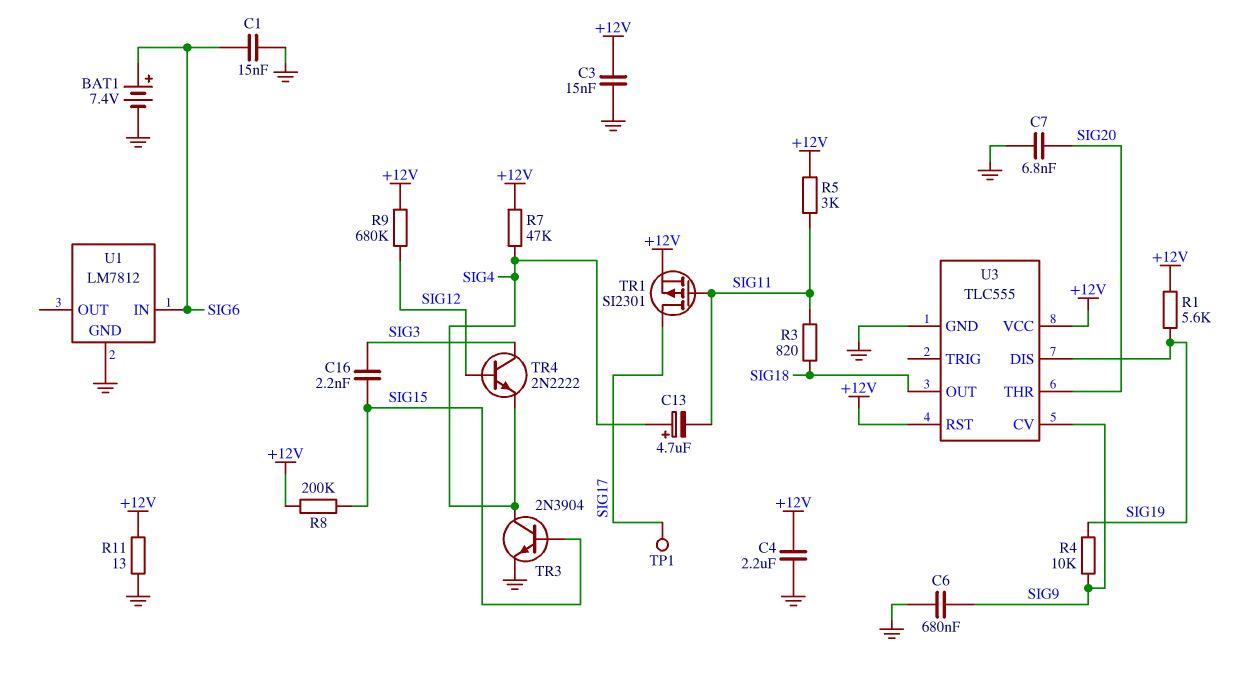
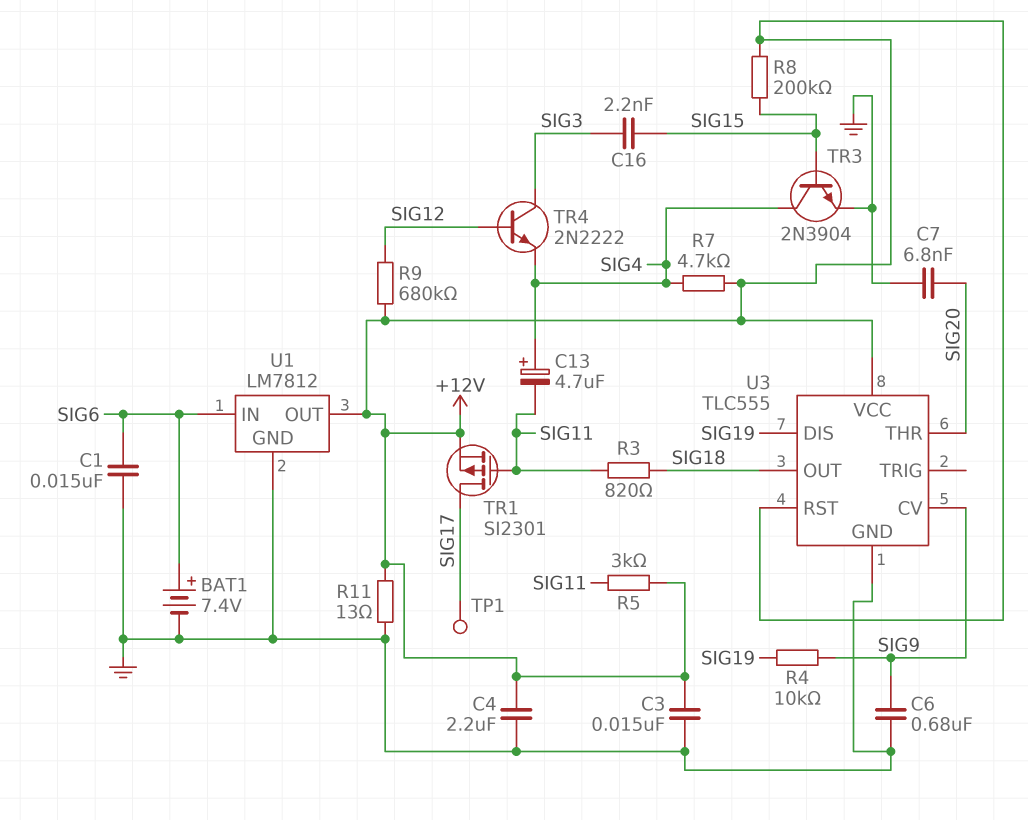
R1: 5.6k (+12V, SIG19) -> none
R7: 47k (+12V, SIG4) -> 4.7k (+12V, SIG4)
U1 pin OUT: none -> +12V

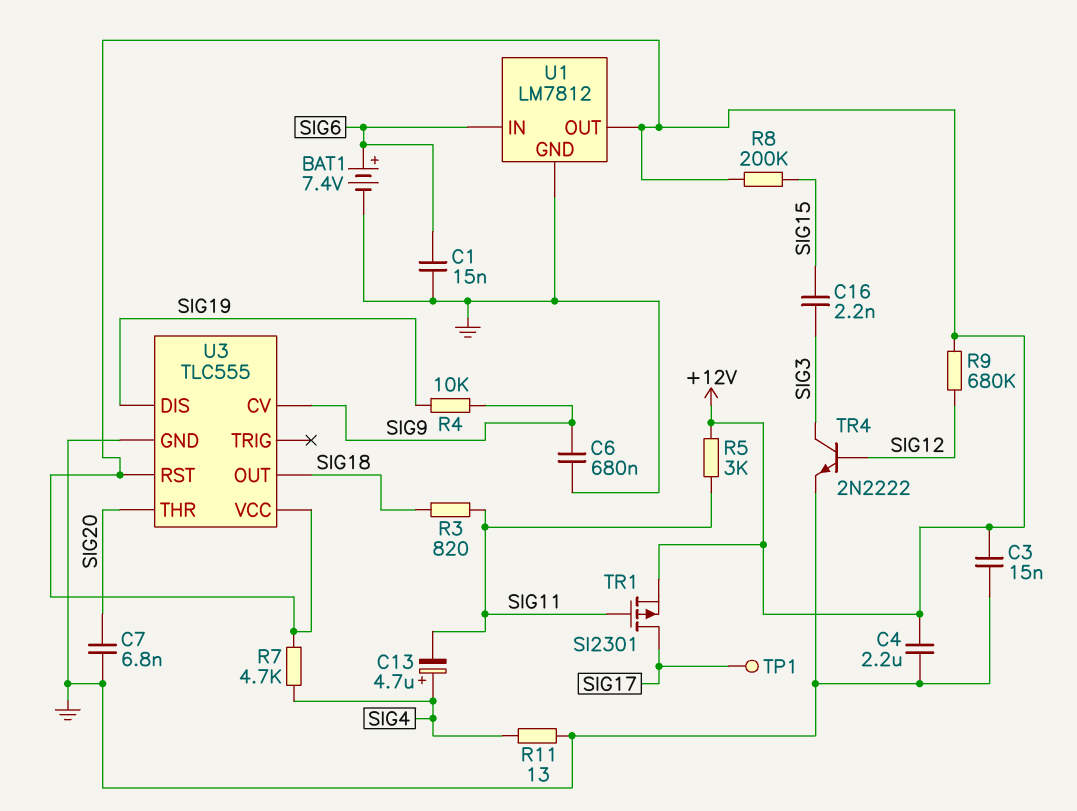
R11: 13 (+12V, GND) -> 13 (GND, SIG4)
TR3: NPN 2N3904 (B SIG15, C SIG4, E GND) -> none
TR4: NPN 2N2222 (B SIG12, C SIG3, E SIG4) -> NPN 2N2222 (B SIG12, C SIG3, E GND)

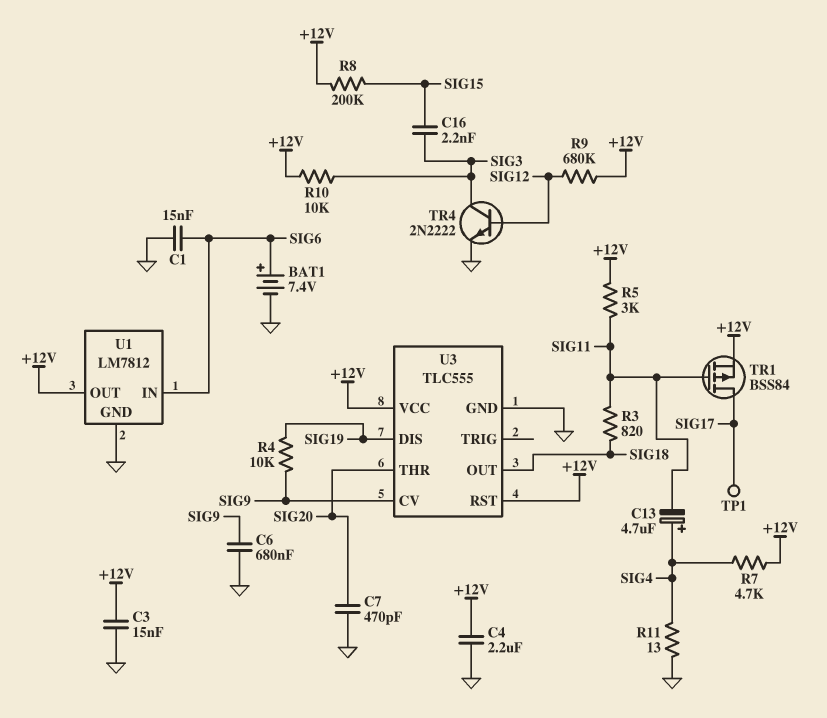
C7: 6.8nF (GND, SIG20) -> 470pF (GND, SIG20)
R10: none -> 10k (+12V, SIG3)
TR1: PMOS SI2301 (G SIG11, D SIG17, S +12V) -> PMOS BSS84 (G SIG11, D SIG17, S +12V)

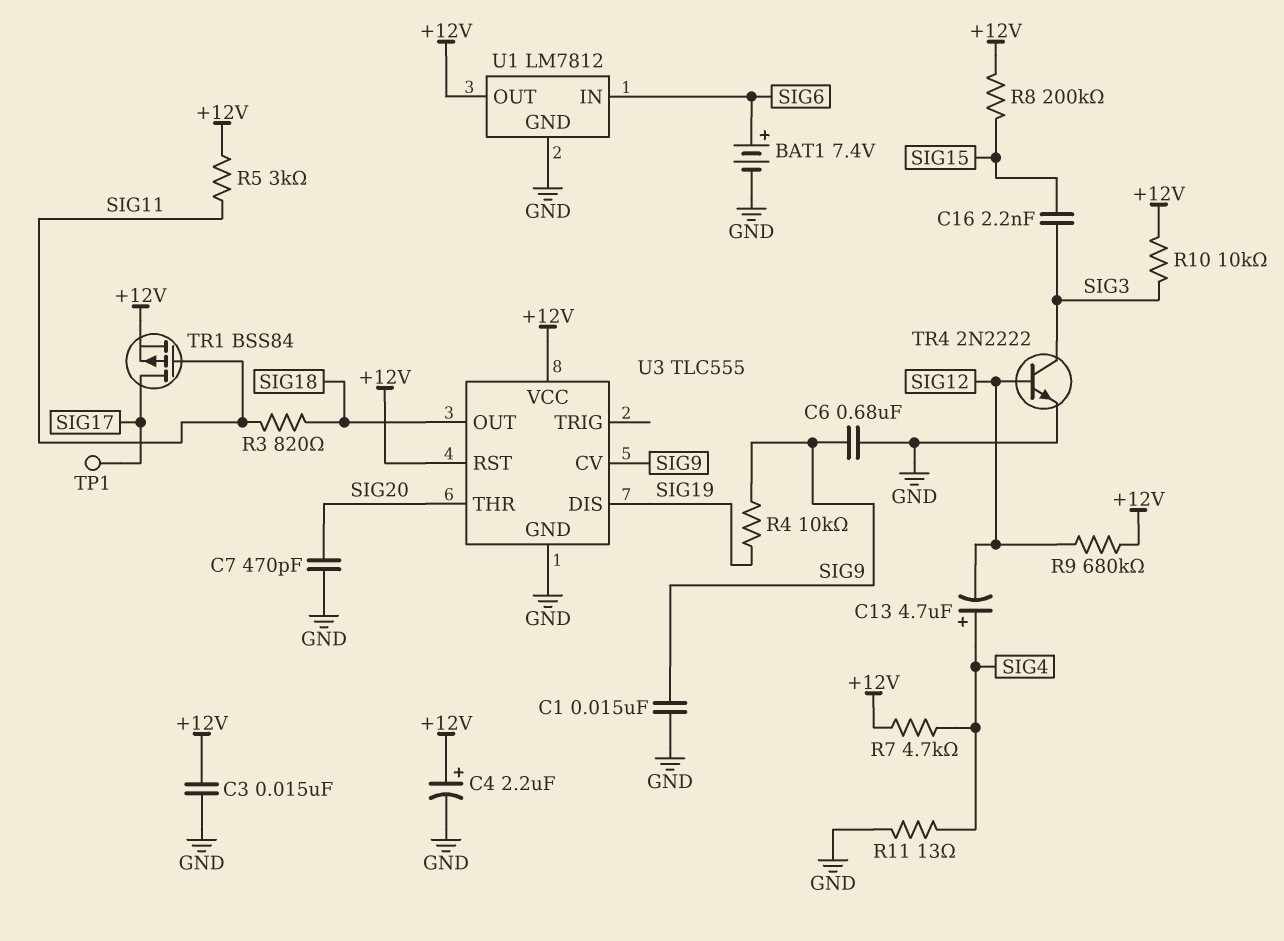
C1: 15nF (GND, SIG6) -> 15nF (GND, SIG9)
C4: 2.2uF (+12V, GND) -> 2.2uF (plus +12V, minus GND)
C13: 4.7uF (plus SIG4, minus SIG11) -> 4.7uF (plus SIG4, minus SIG12)

